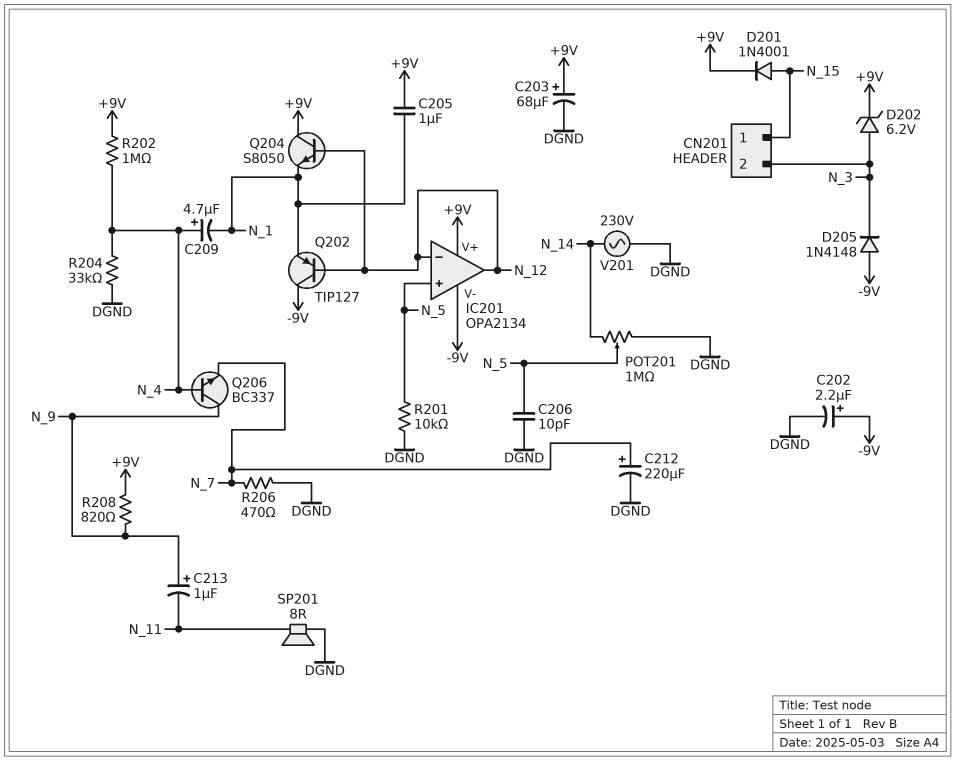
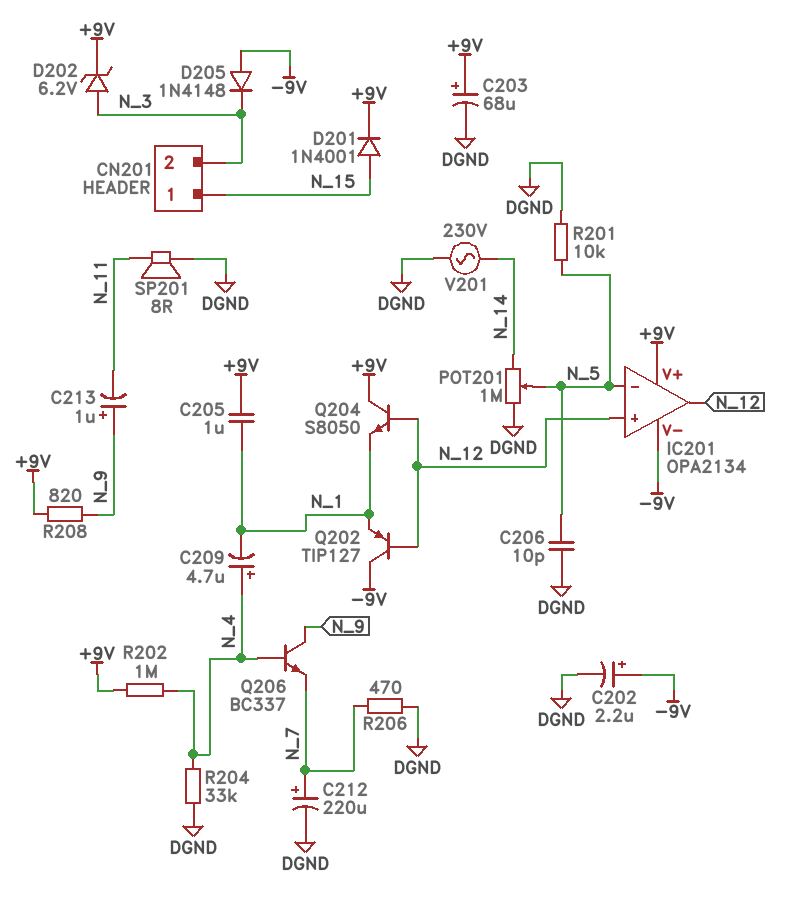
IC201 pin in+: N_5 -> N_12
IC201 pin in-: N_12 -> N_5

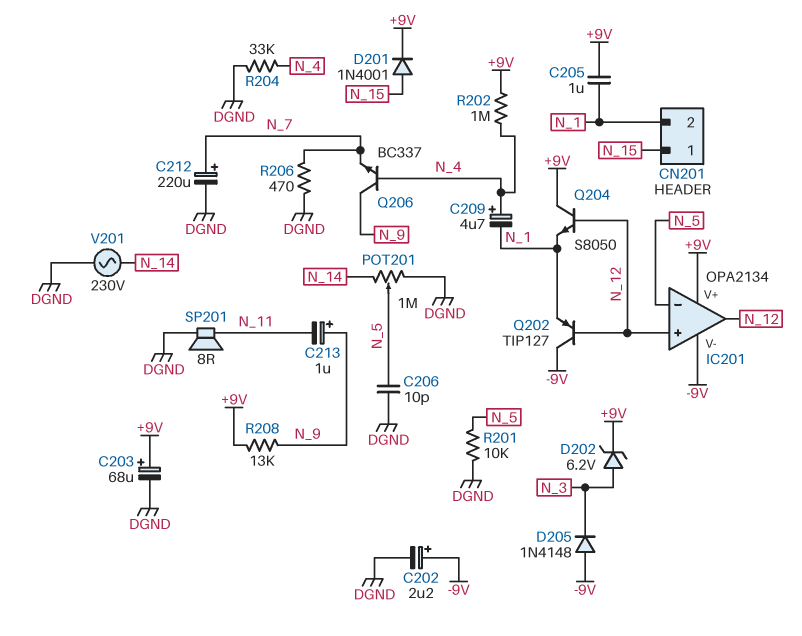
CN201 pin 2: N_3 -> N_1
R208: 820 (+9V, N_9) -> 13k (+9V, N_9)

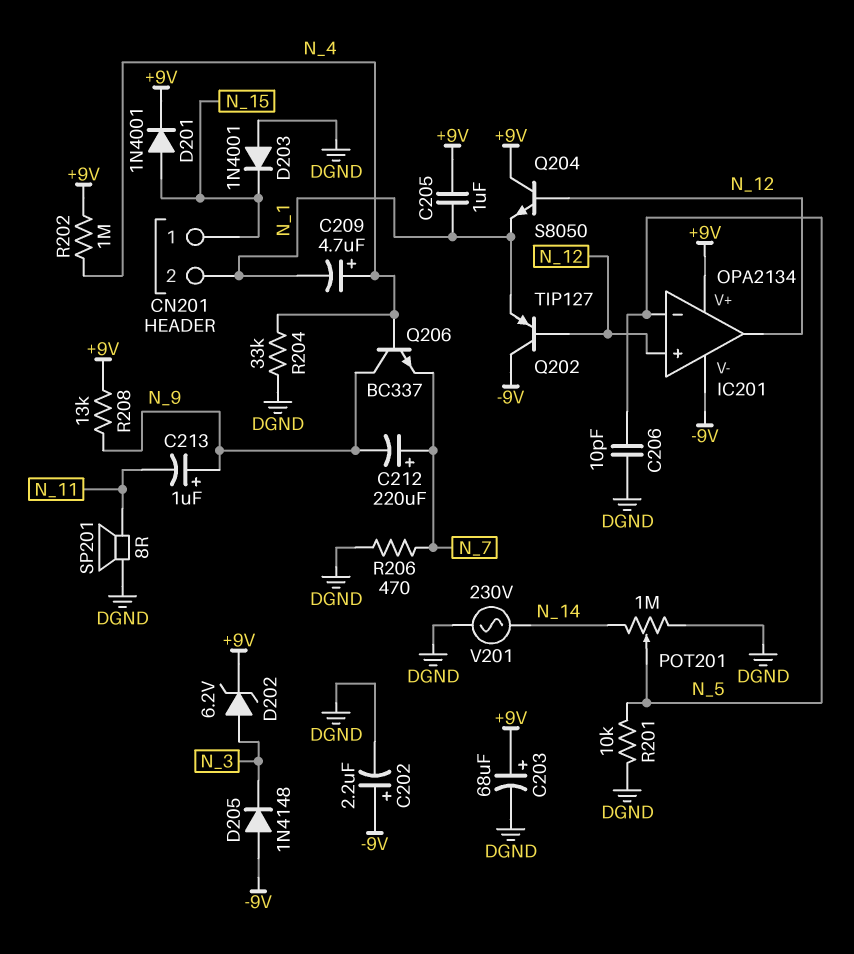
C212: 220uF (plus N_7, minus DGND) -> 220uF (plus N_7, minus N_9)
D203: none -> diode 1N4001 (A DGND, K N_15)

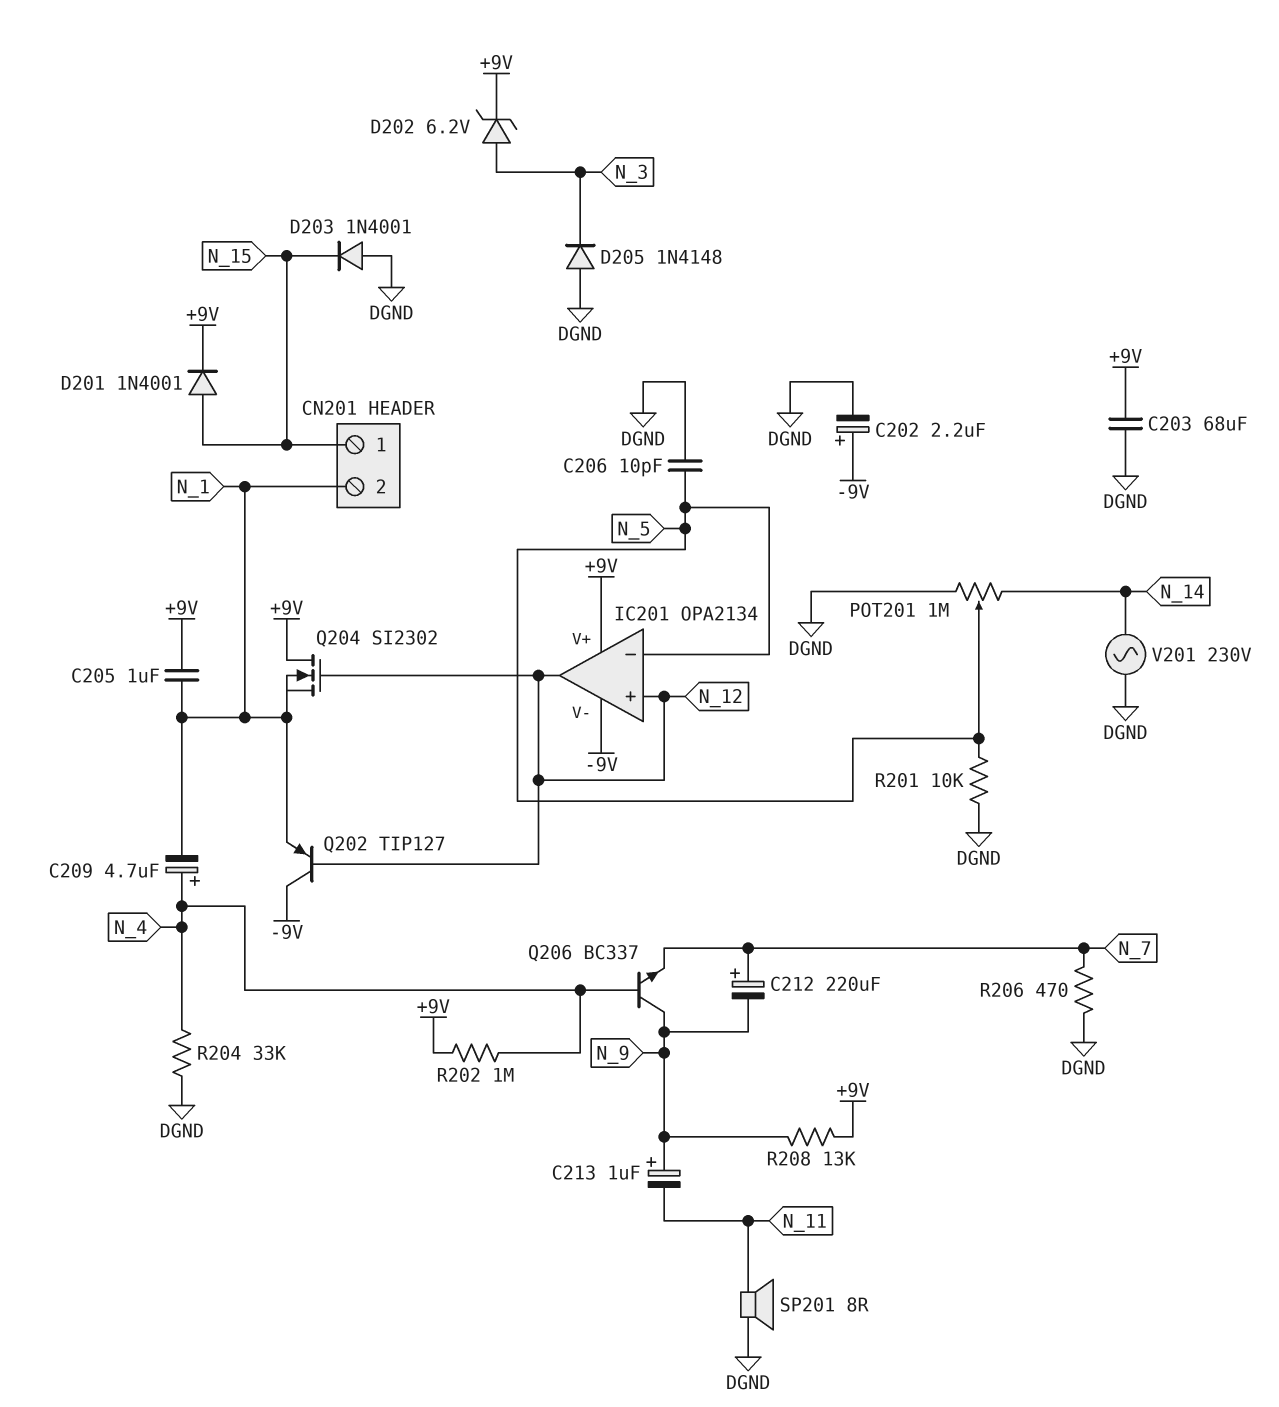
C203: 68uF (plus +9V, minus DGND) -> 68uF (+9V, DGND)
D205: diode 1N4148 (A -9V, K N_3) -> diode 1N4148 (A DGND, K N_3)
Q204: NPN S8050 (B N_12, C +9V, E N_1) -> NMOS SI2302 (G N_12, D +9V, S N_1)

